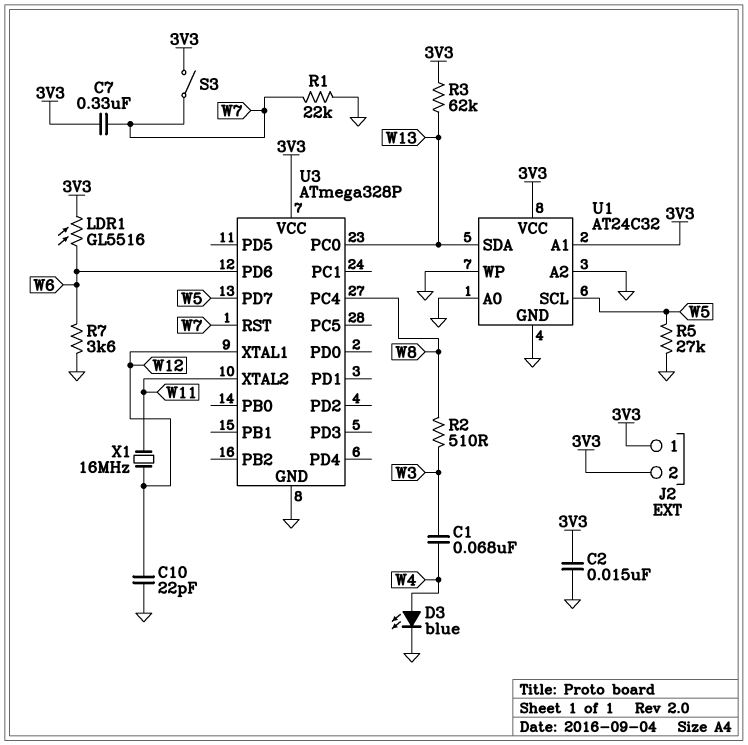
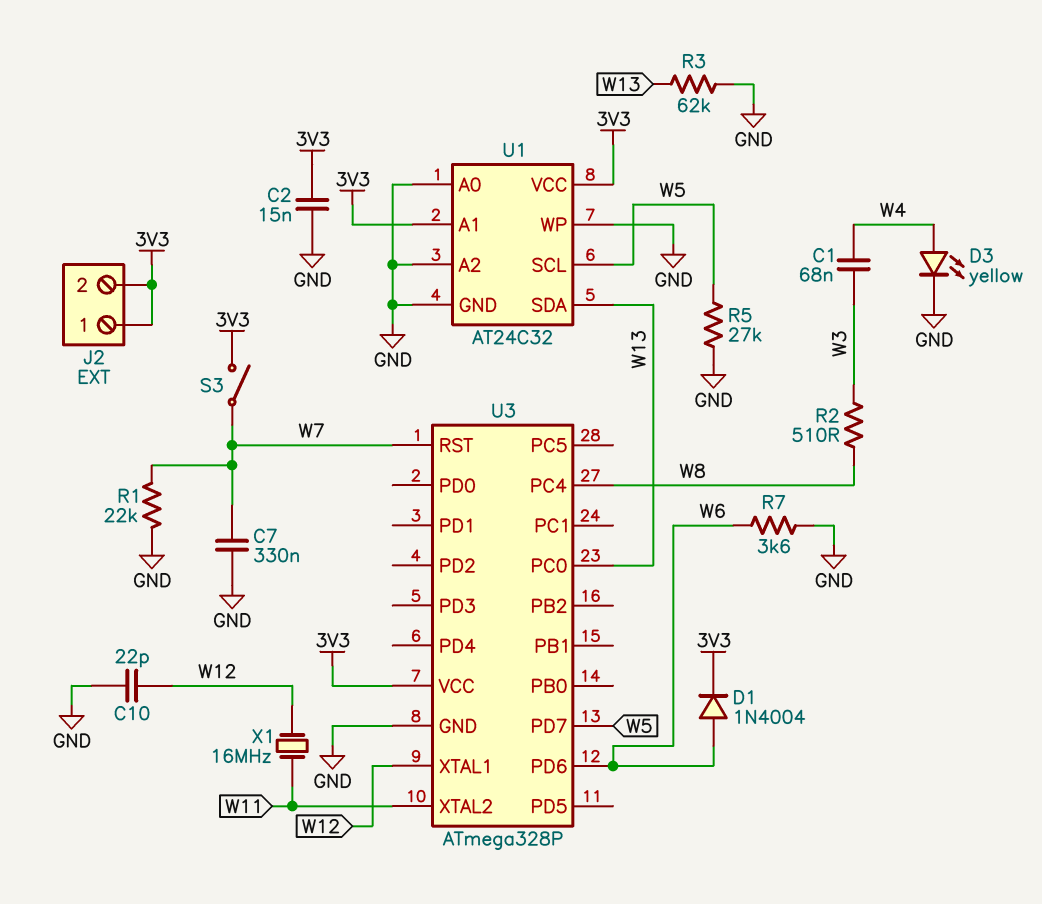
C7: 330nF (3V3, W7) -> 330nF (GND, W7)
D1: none -> diode 1N4004 (A W6, K 3V3)
D3: LED blue (A W4, K GND) -> LED yellow (A W4, K GND)
LDR1: GL5516 (3V3, W6) -> none
R3: 62k (3V3, W13) -> 62k (GND, W13)

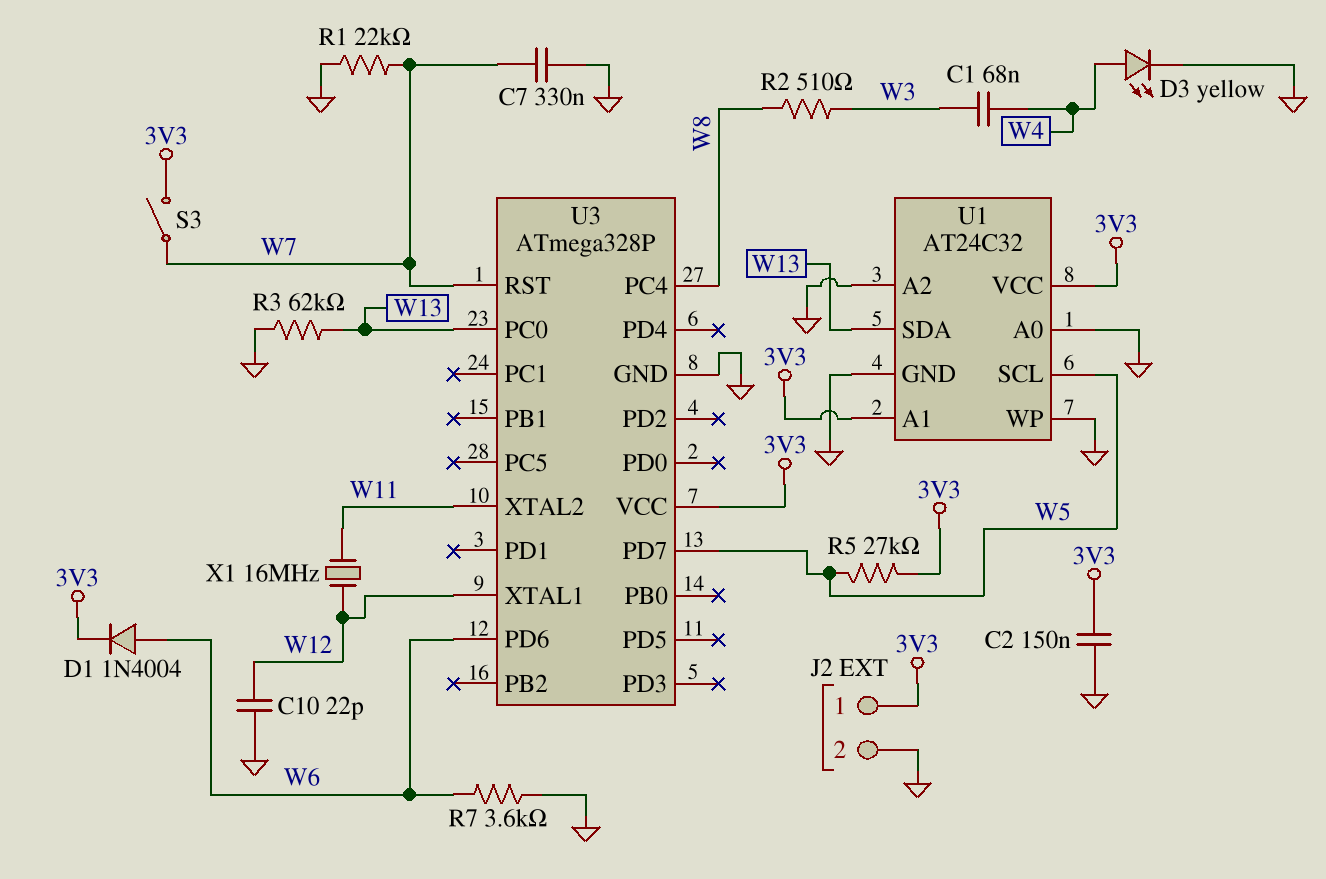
C2: 15nF (3V3, GND) -> 150nF (3V3, GND)
J2 pin 2: 3V3 -> GND
R5: 27k (GND, W5) -> 27k (3V3, W5)

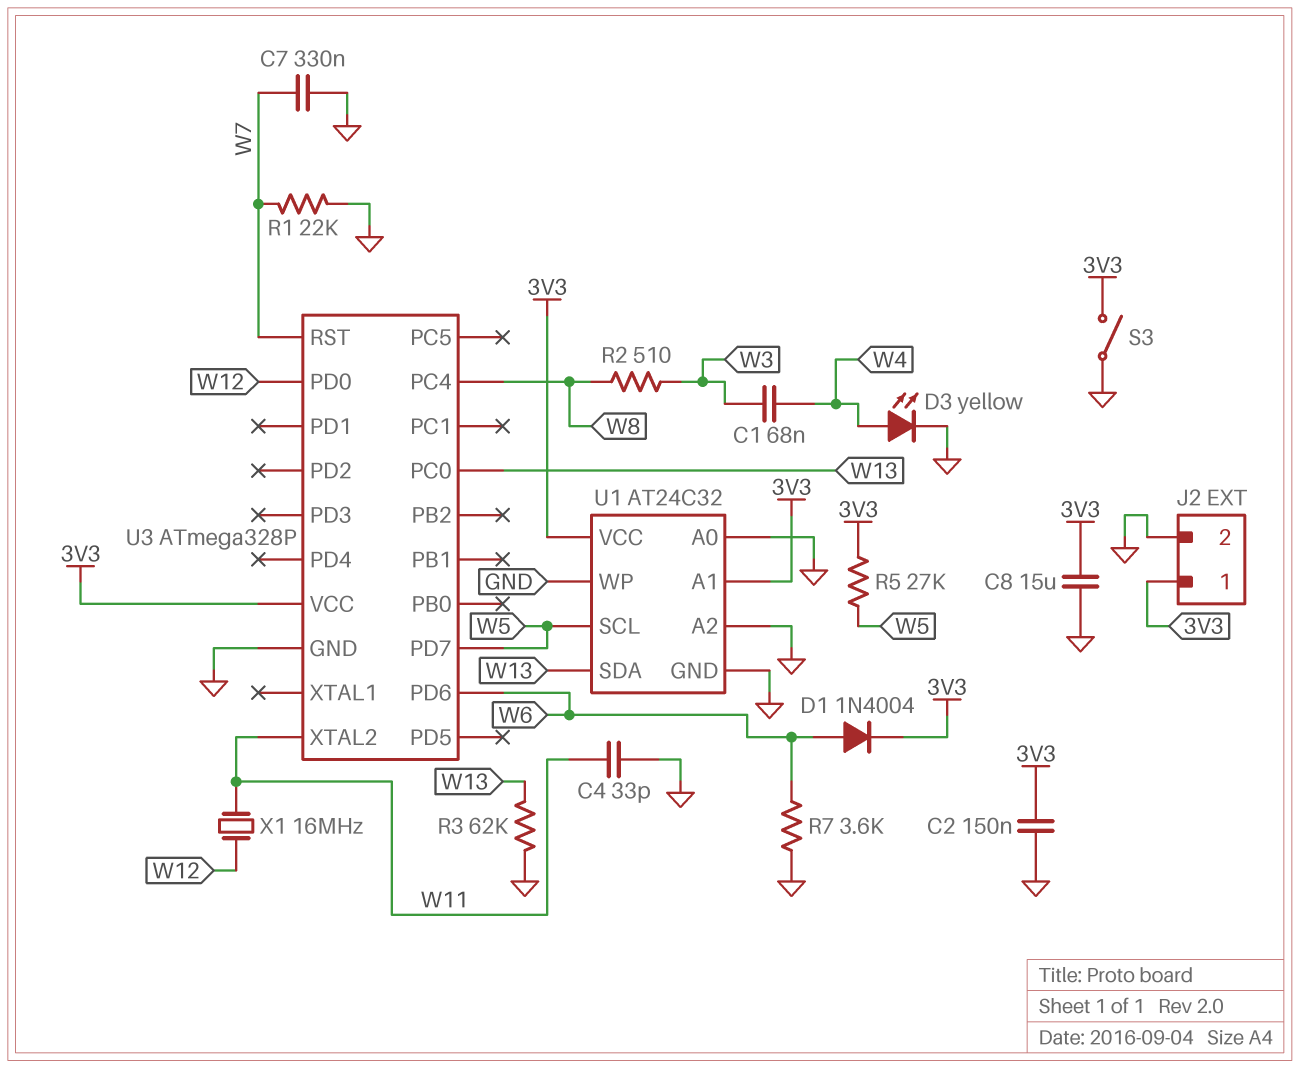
C4: none -> 33pF (GND, W11)
C8: none -> 15uF (3V3, GND)
C10: 22pF (GND, W12) -> none
S3: switch (3V3, W7) -> switch (3V3, GND)
U3 pin PD0: none -> W12
U3 pin XTAL1: W12 -> none

